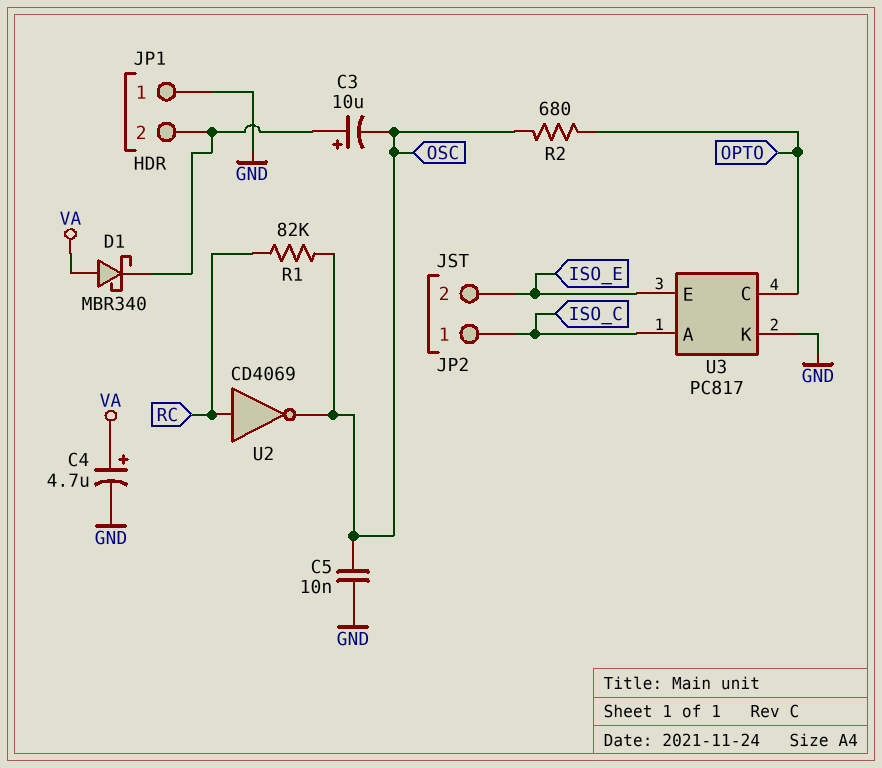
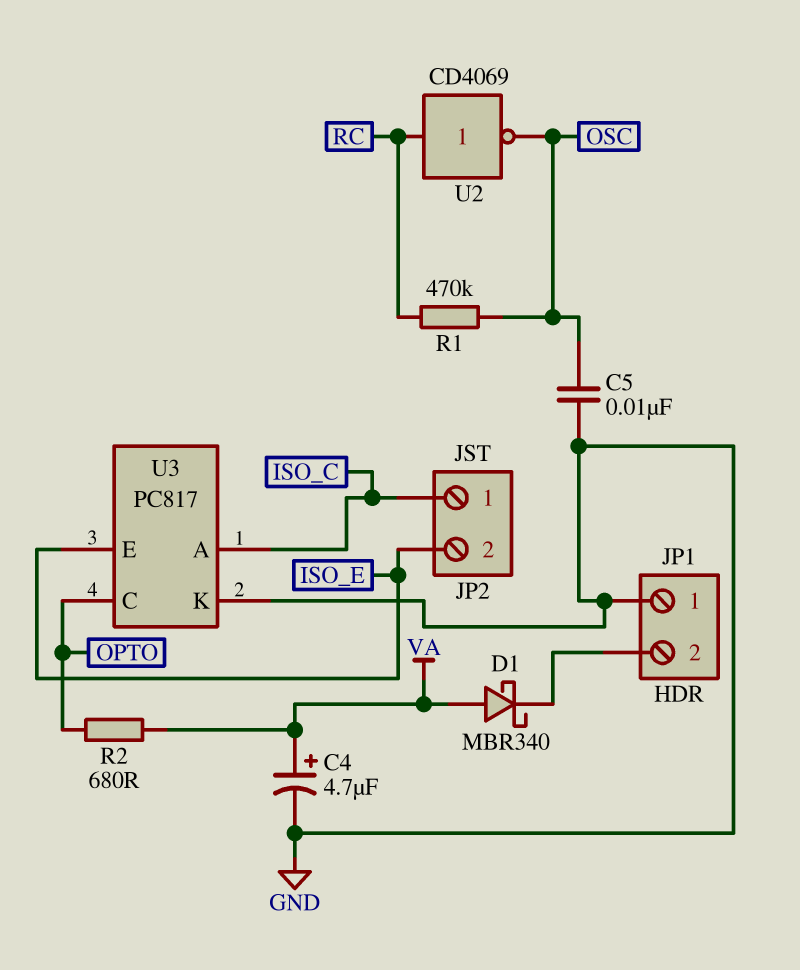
C3: 10uF (plus JP1/2, minus OSC) -> none
R1: 82k (OSC, RC) -> 470k (OSC, RC)
R2: 680 (OPTO, OSC) -> 680 (OPTO, VA)

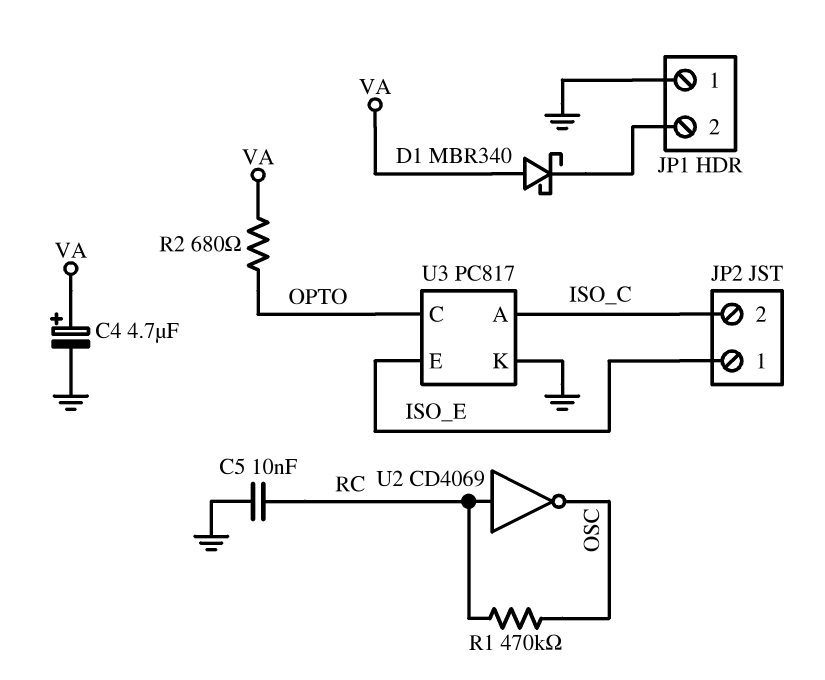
C5: 10nF (GND, OSC) -> 10nF (GND, RC)
JP2 pin 1: ISO_C -> ISO_E
JP2 pin 2: ISO_E -> ISO_C

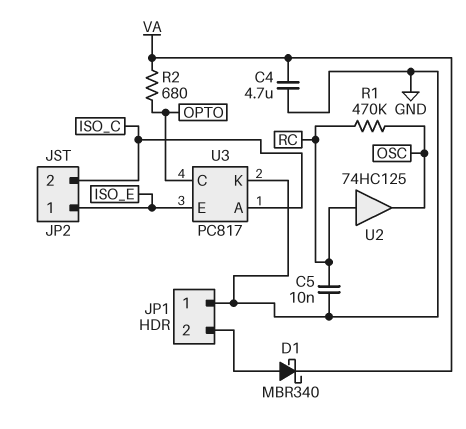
C4: 4.7uF (plus VA, minus GND) -> 4.7uF (GND, VA)
D1: schottky MBR340 (A VA, K JP1/2) -> schottky MBR340 (A JP1/2, K VA)
U2: NOT CD4069 (in RC, out OSC) -> buffer 74HC125 (in RC, out OSC)

